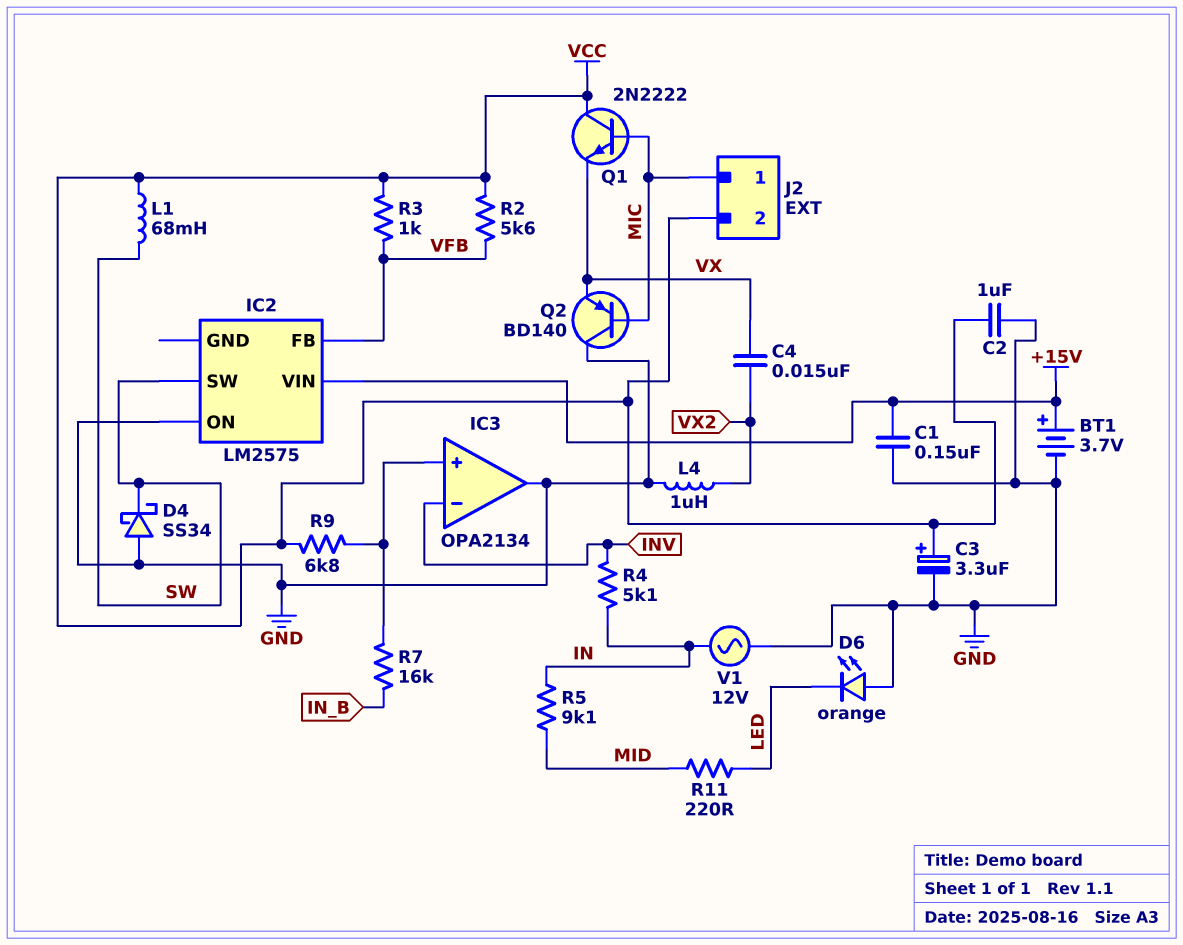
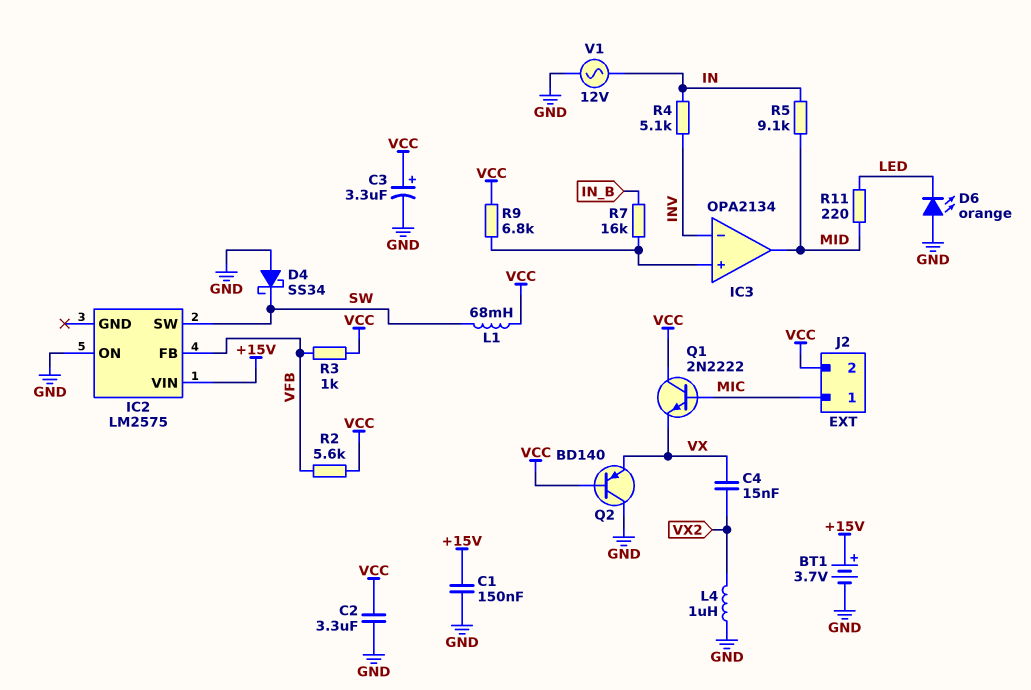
C2: 1uF (GND, VCC) -> 3.3uF (GND, VCC)
IC3 pin out: GND -> MID
Q2: PNP BD140 (B MIC, C GND, E VX) -> PNP BD140 (B VCC, C GND, E VX)

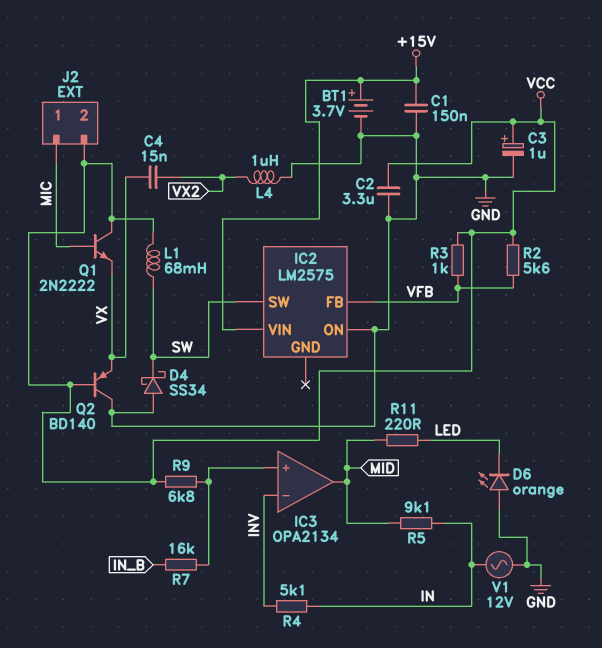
C3: 3.3uF (plus VCC, minus GND) -> 1uF (plus VCC, minus GND)

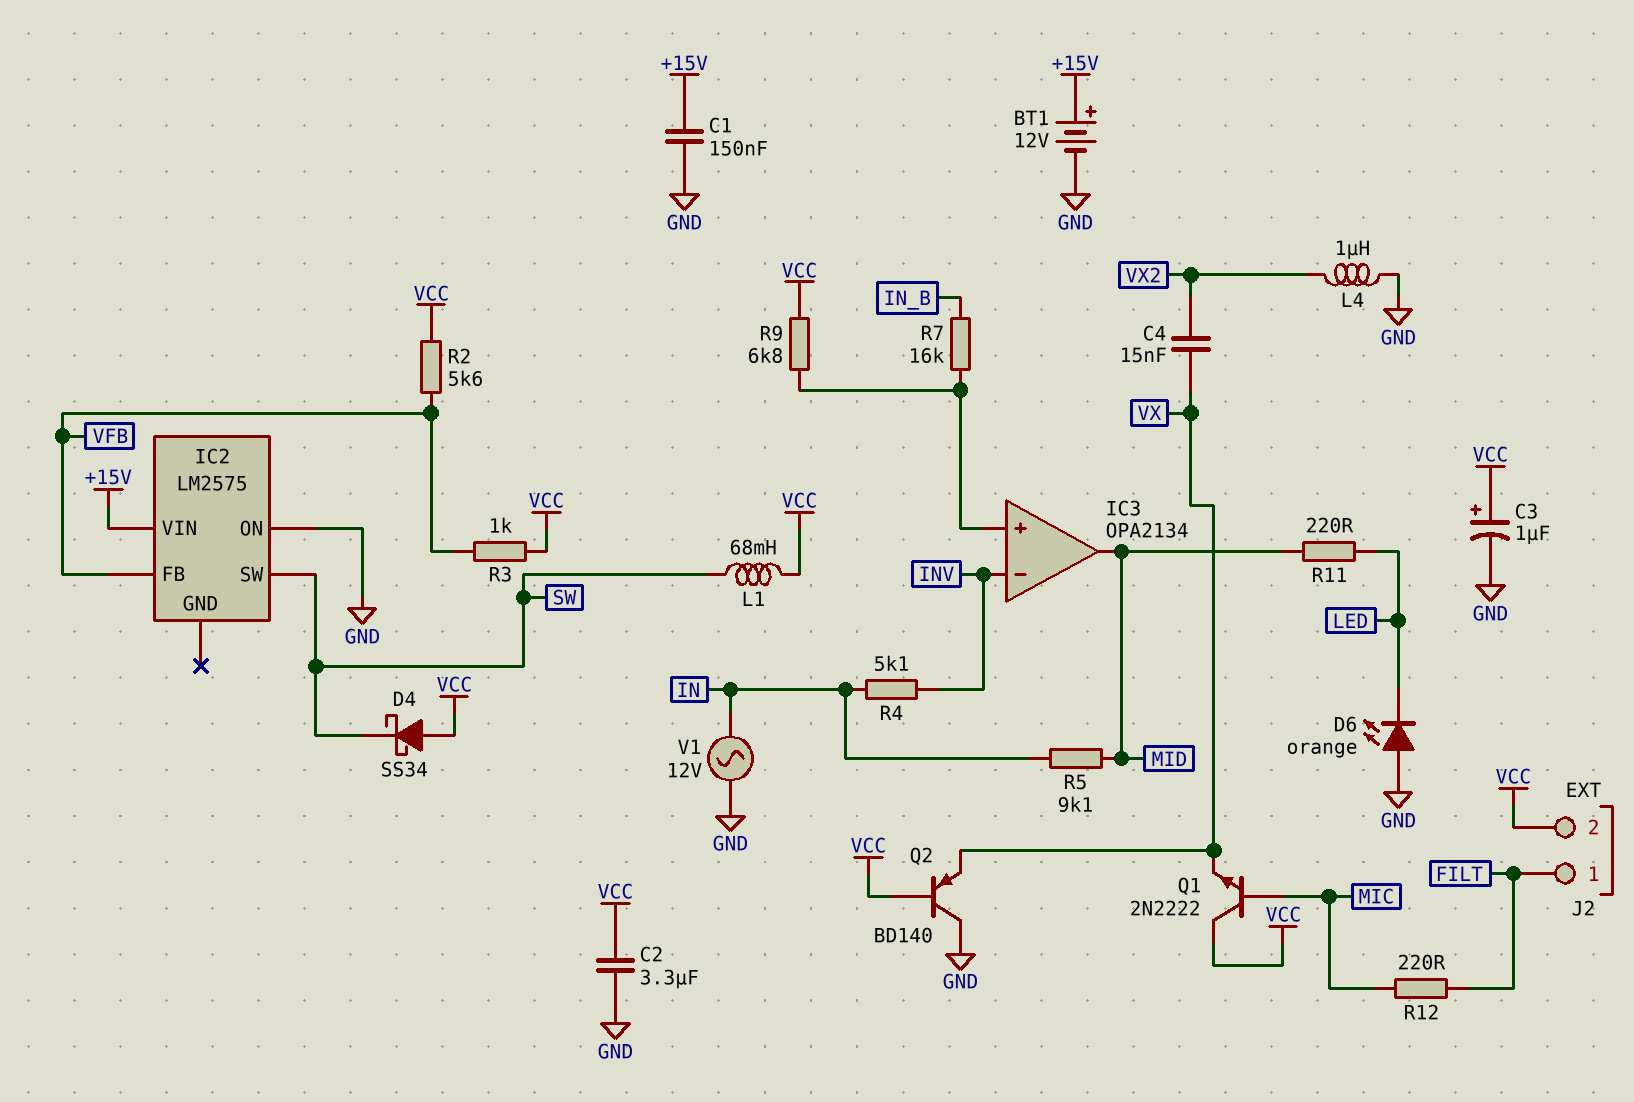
BT1: 3.7V (plus +15V, minus GND) -> 12V (plus +15V, minus GND)
D4: schottky SS34 (A GND, K SW) -> schottky SS34 (A VCC, K SW)
J2 pin 1: MIC -> FILT
R12: none -> 220 (FILT, MIC)

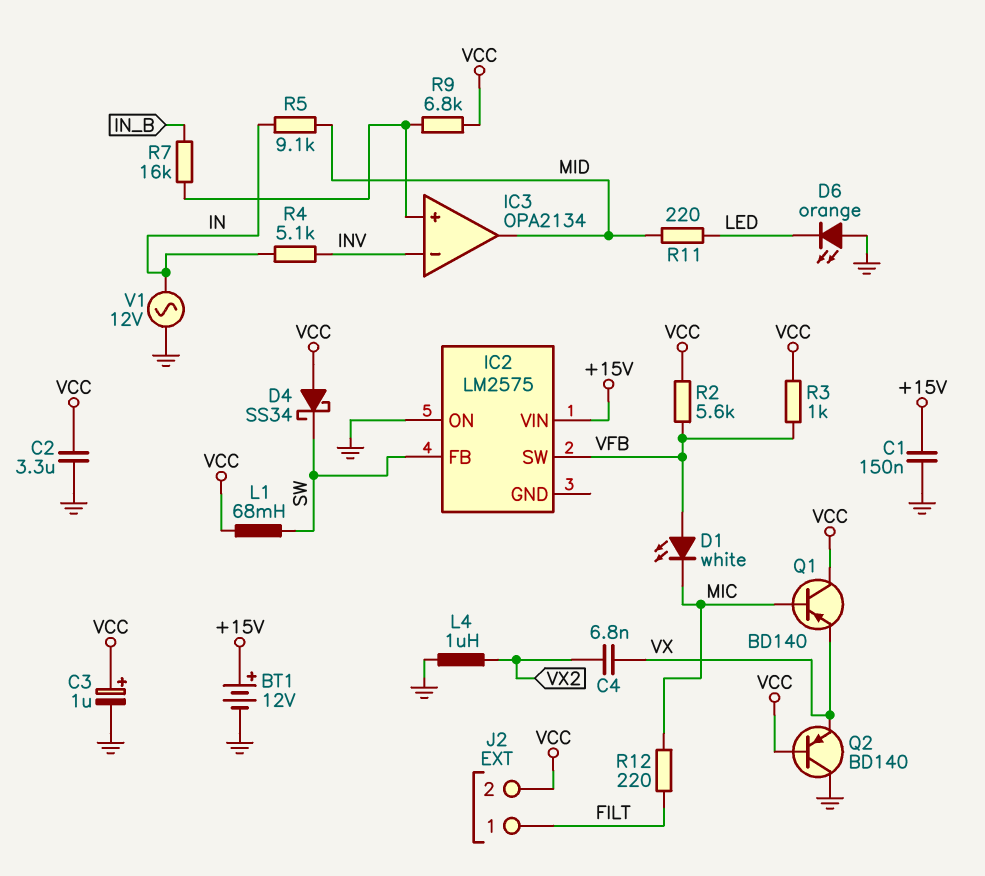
C4: 15nF (VX, VX2) -> 6.8nF (VX, VX2)
D1: none -> LED white (A VFB, K MIC)
IC2 pin FB: VFB -> SW
IC2 pin SW: SW -> VFB
Q1: NPN 2N2222 (B MIC, C VCC, E VX) -> PNP BD140 (B MIC, C VCC, E VX)

